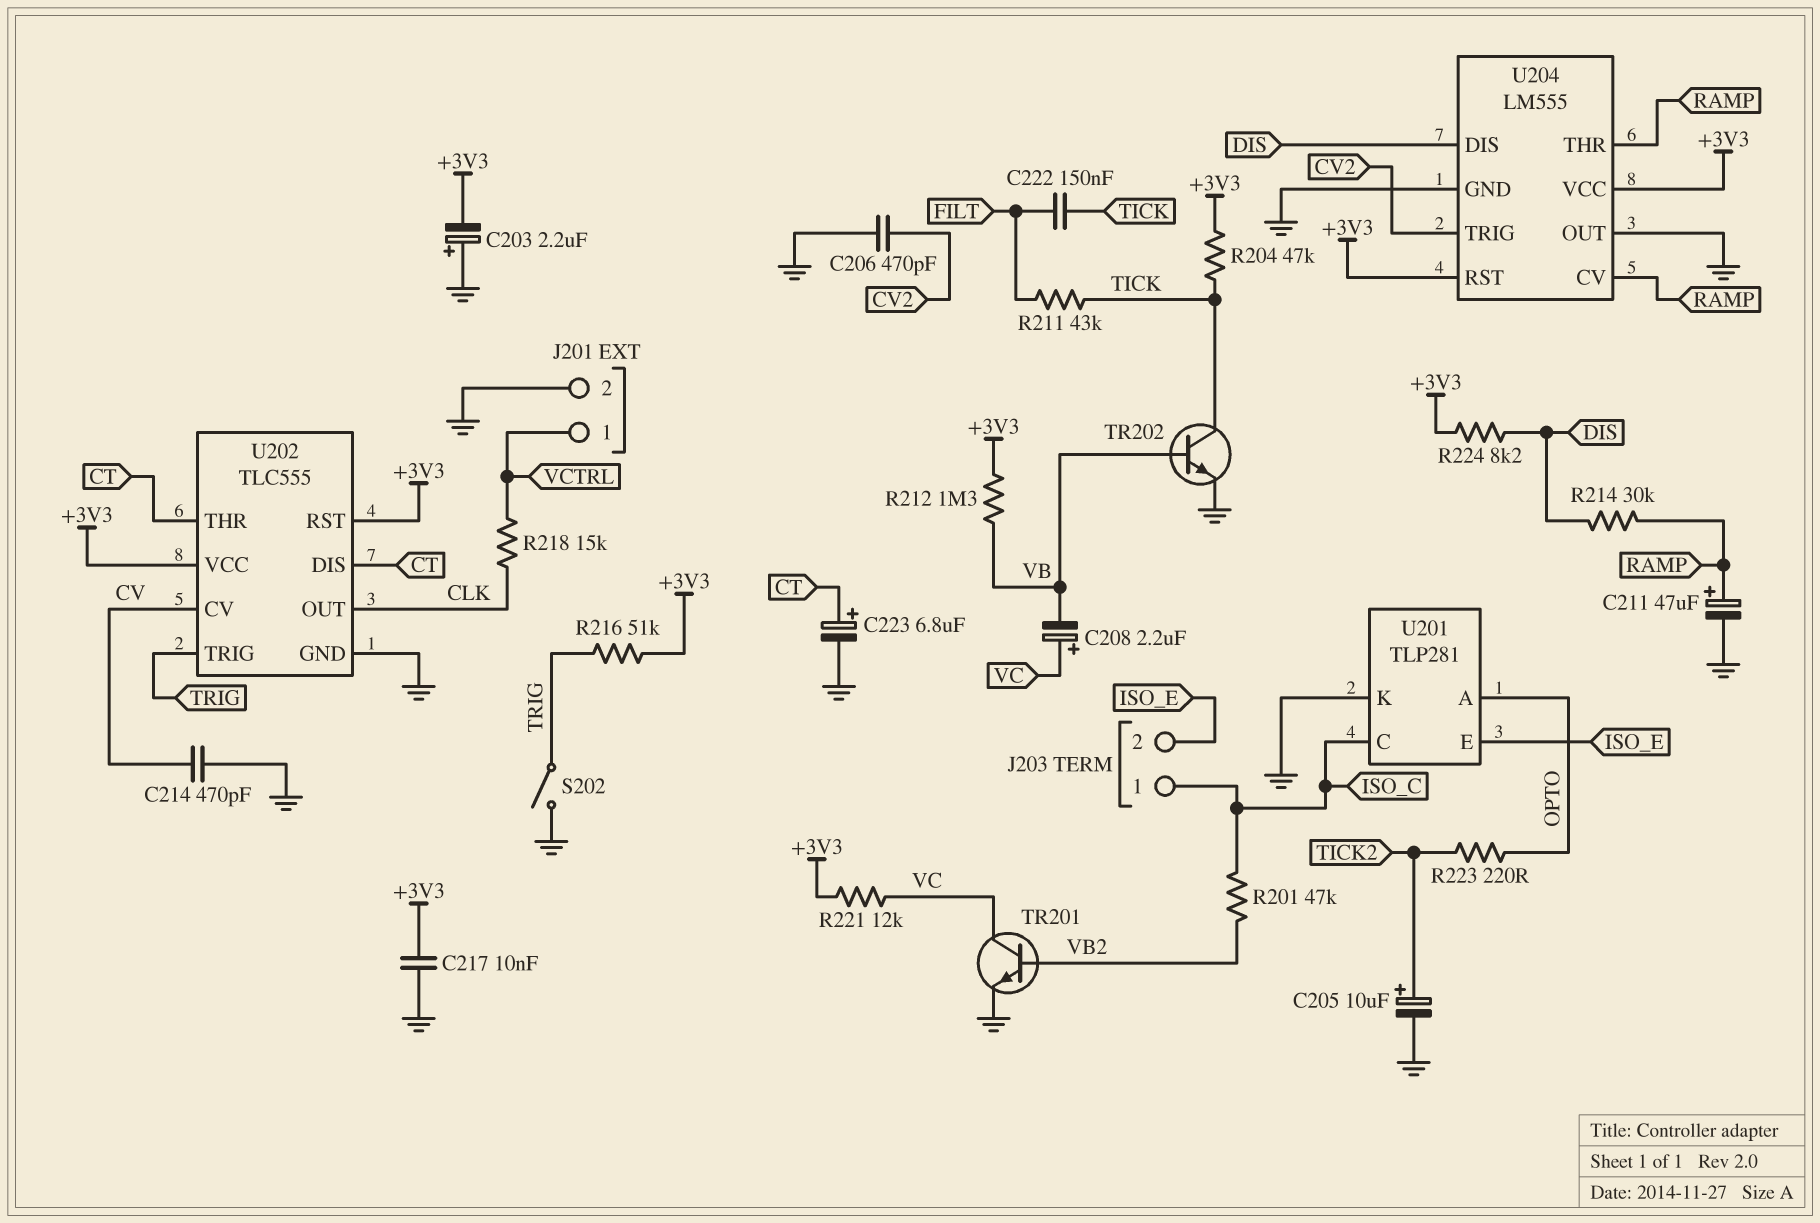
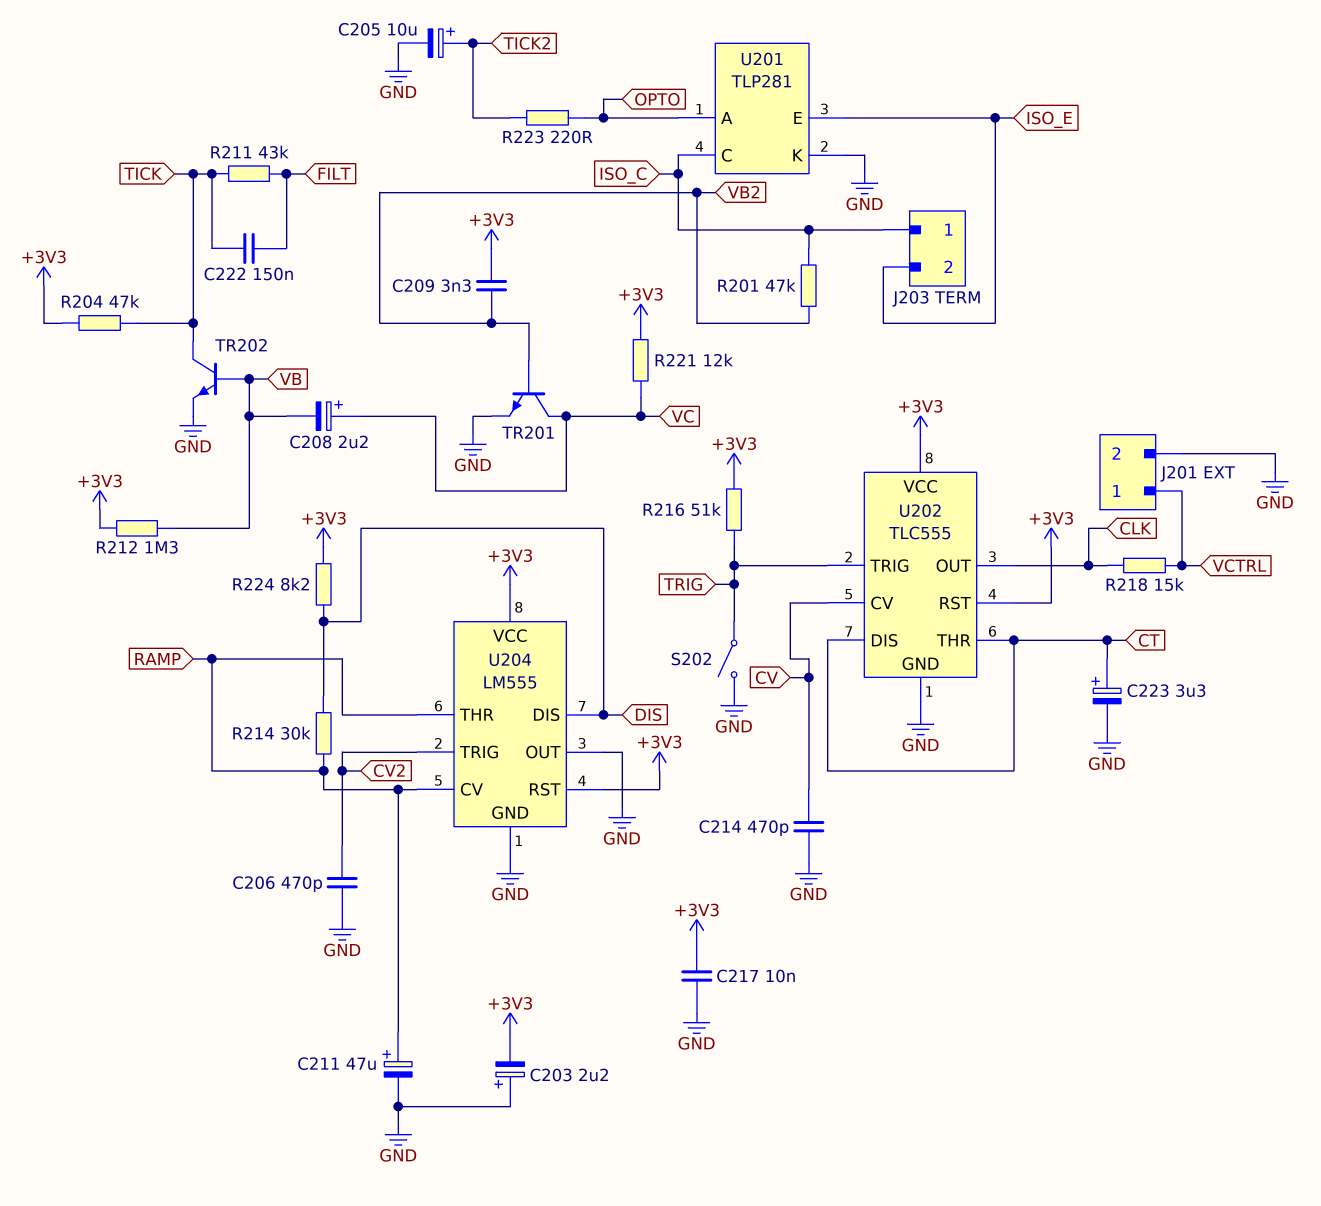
C209: none -> 3.3nF (+3V3, VB2)
C223: 6.8uF (plus CT, minus GND) -> 3.3uF (plus CT, minus GND)

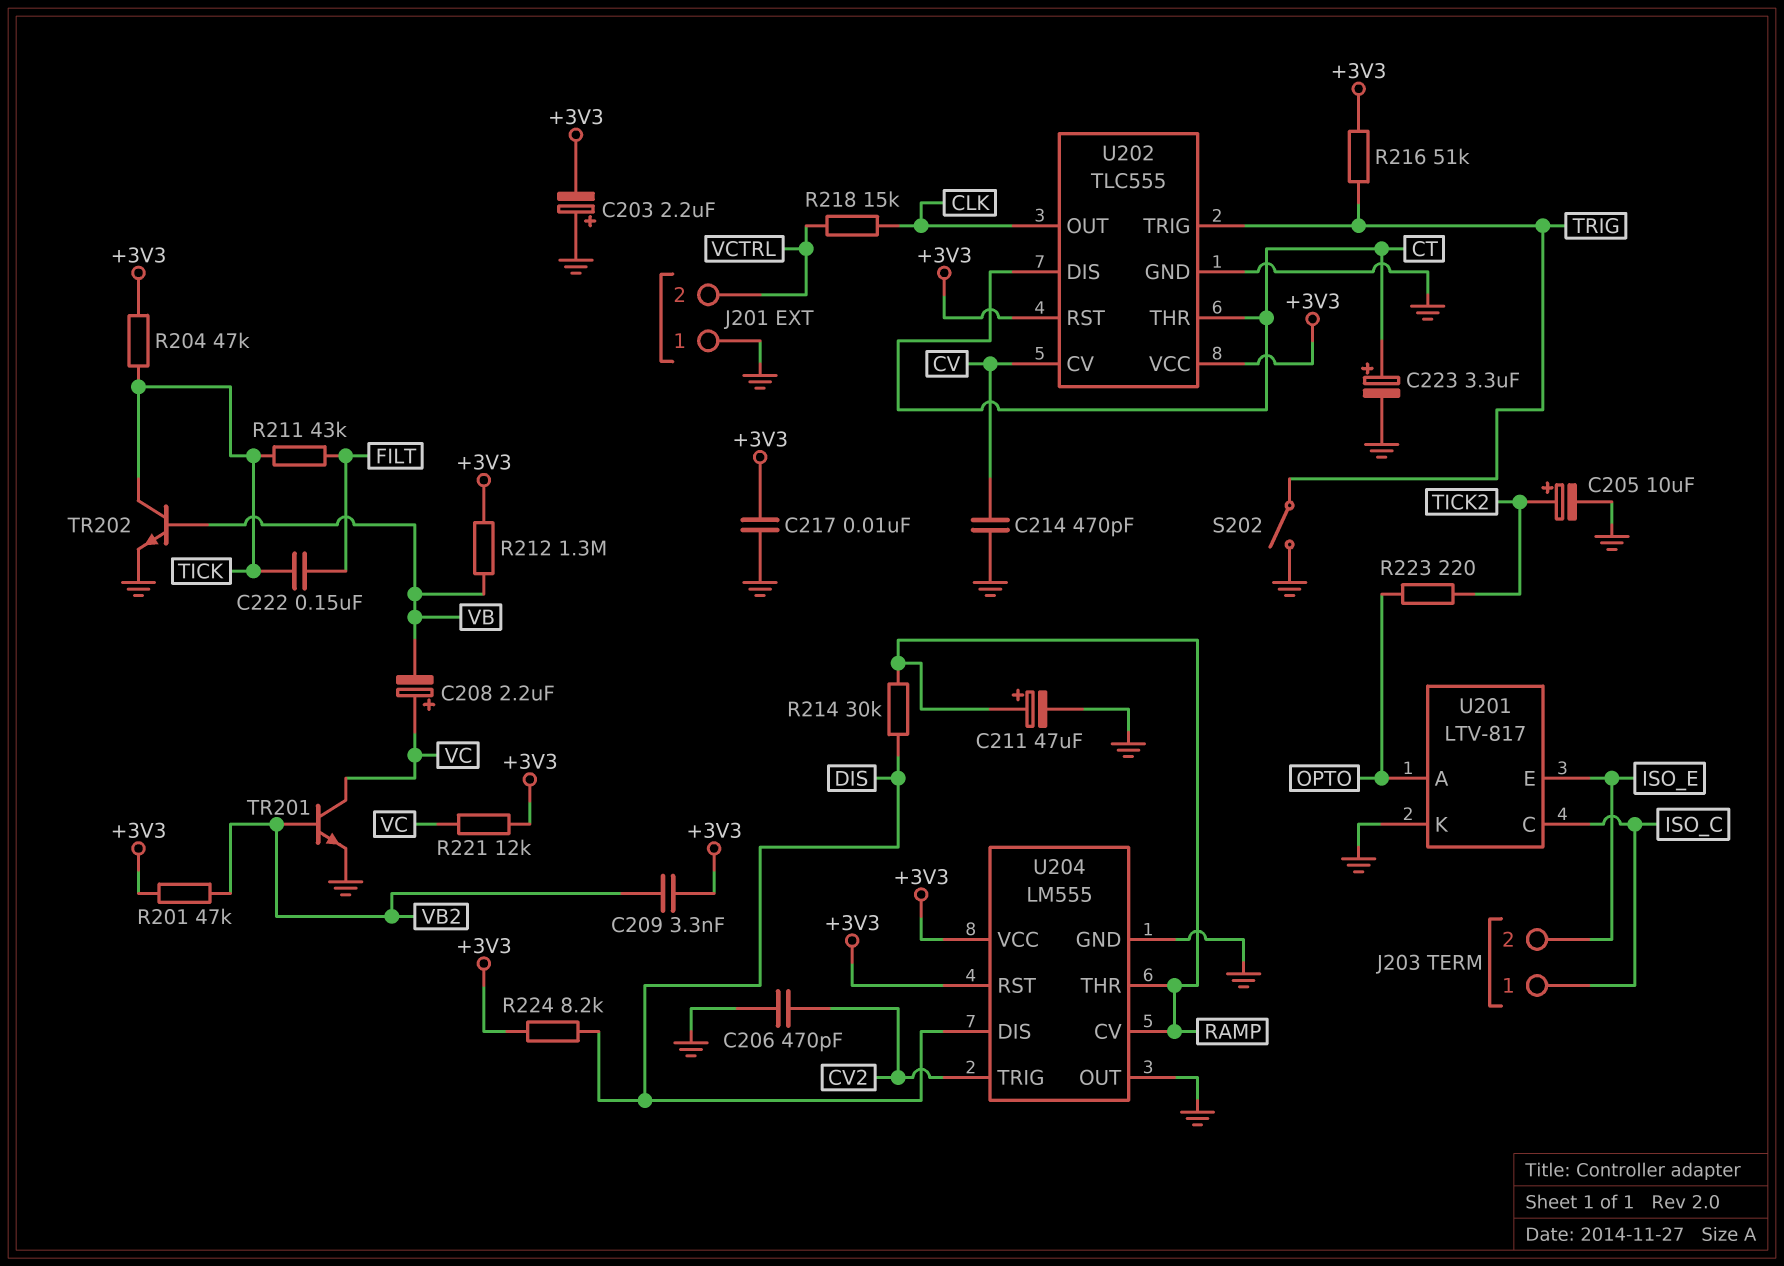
J201 pin 1: VCTRL -> GND
J201 pin 2: GND -> VCTRL
R201: 47k (ISO_C, VB2) -> 47k (+3V3, VB2)
U201: TLP281 -> LTV-817

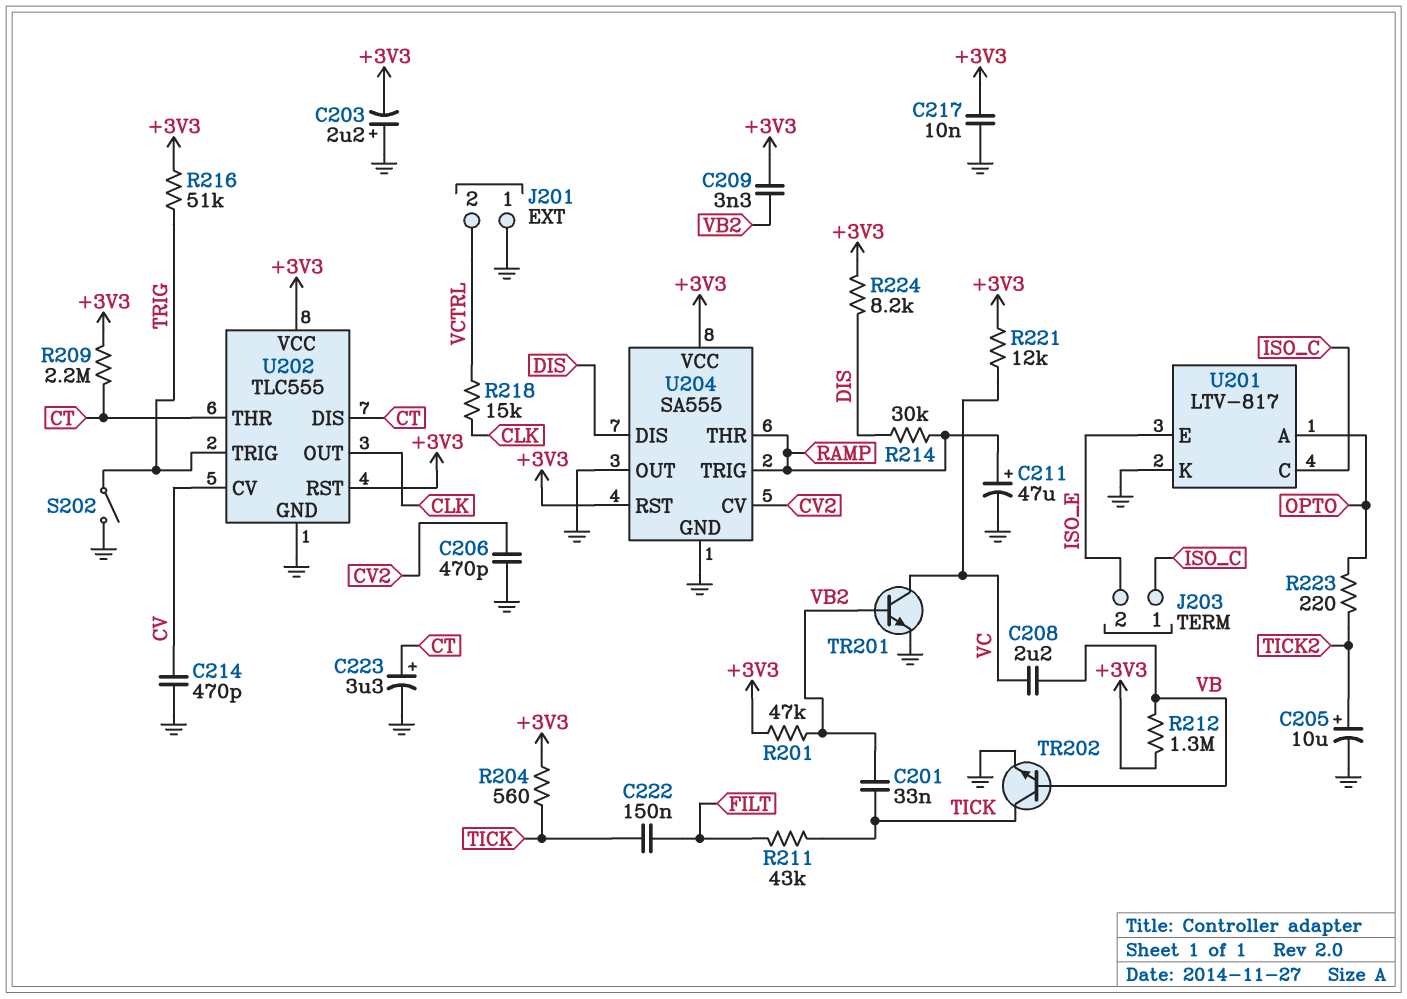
C201: none -> 33nF (TICK, VB2)
C208: 2.2uF (plus VC, minus VB) -> 2.2uF (VB, VC)
R204: 47k (+3V3, TICK) -> 560 (+3V3, TICK)
R209: none -> 2.2M (+3V3, CT)
U204: LM555 -> SA555
U204 pin CV: RAMP -> CV2
U204 pin TRIG: CV2 -> RAMP

